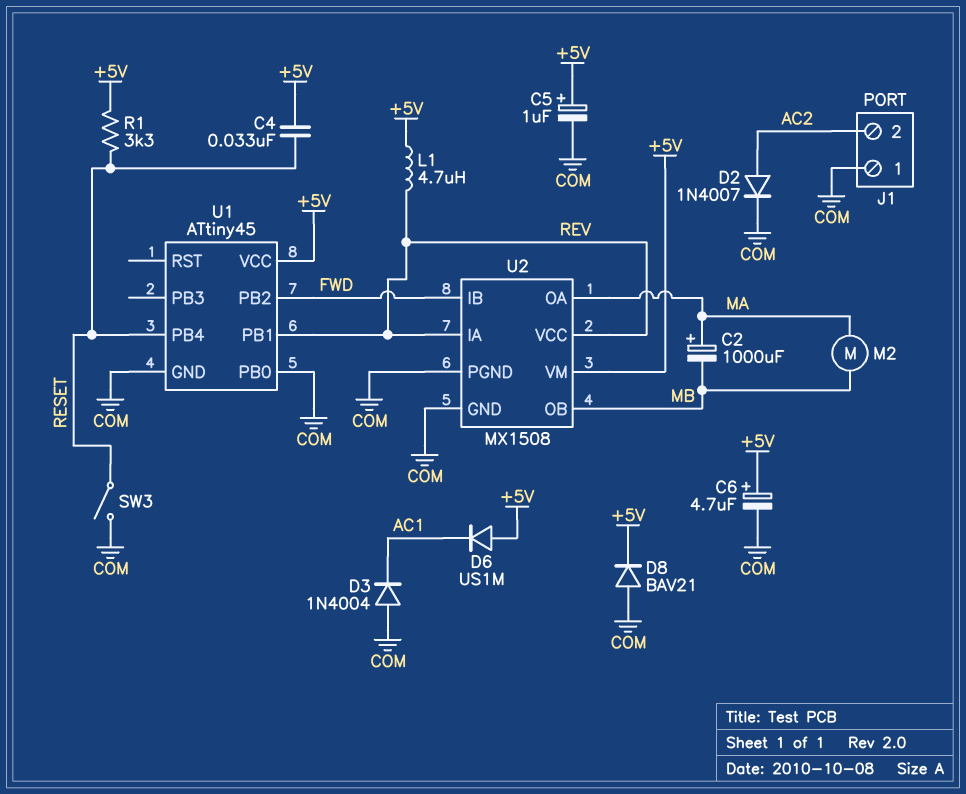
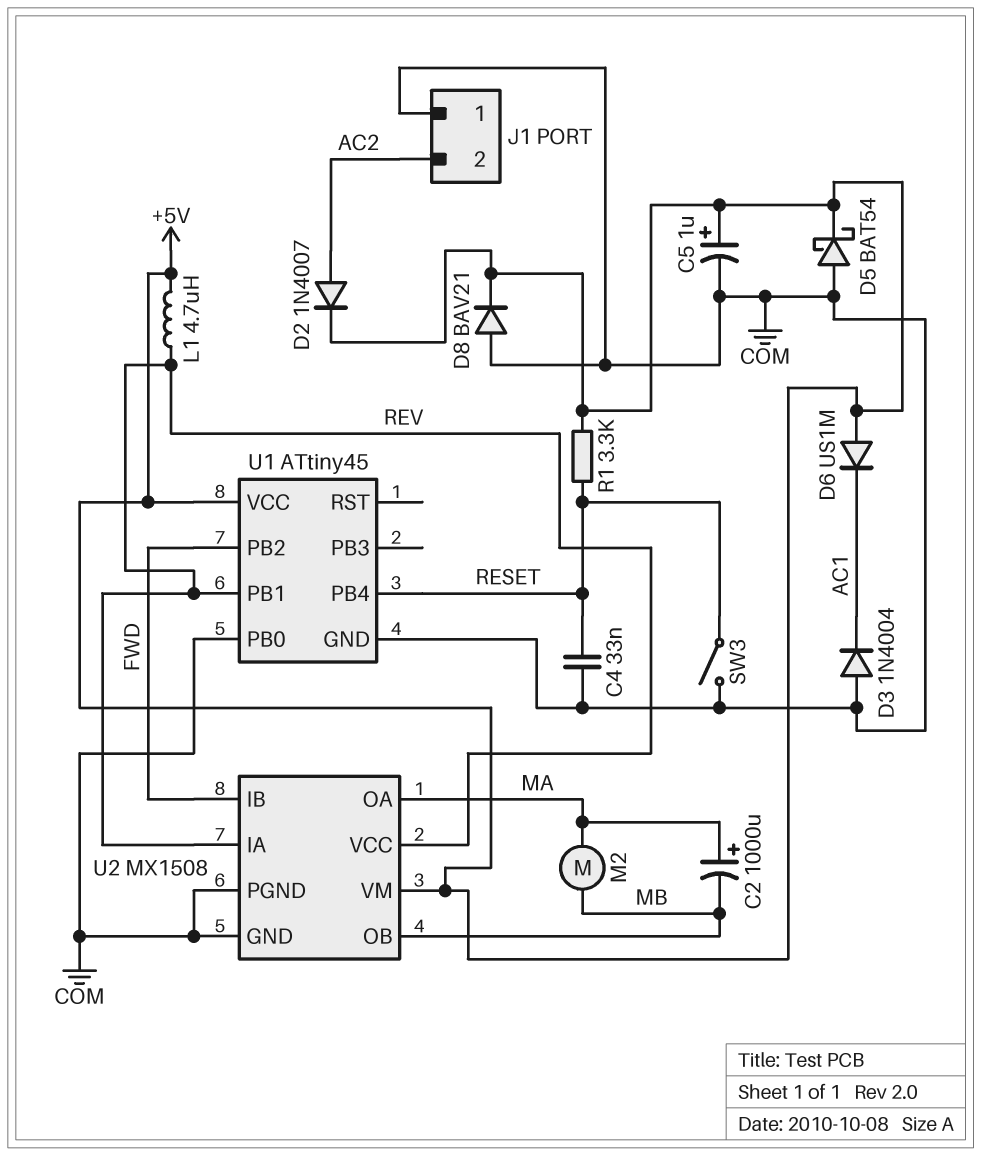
C4: 33nF (+5V, RESET) -> 33nF (COM, RESET)
C6: 4.7uF (plus +5V, minus COM) -> none
D2: diode 1N4007 (A AC2, K COM) -> diode 1N4007 (A AC2, K +5V)
D5: none -> schottky BAT54 (A COM, K +5V)

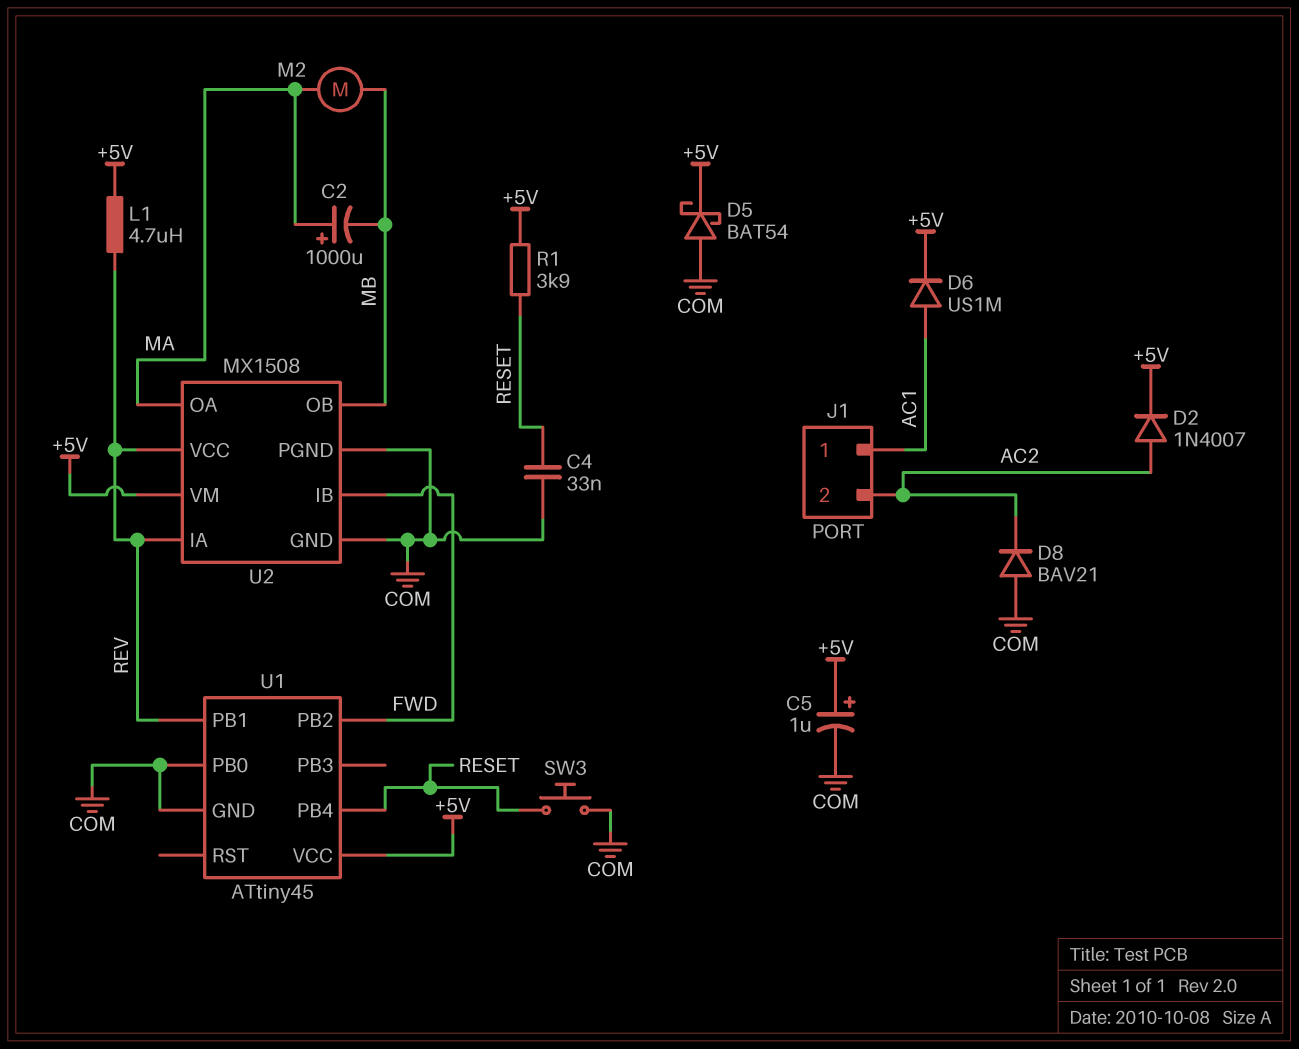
D3: diode 1N4004 (A COM, K AC1) -> none
D6: diode US1M (A +5V, K AC1) -> diode US1M (A AC1, K +5V)
D8: diode BAV21 (A COM, K +5V) -> diode BAV21 (A COM, K AC2)
J1 pin 1: COM -> AC1
R1: 3.3k (+5V, RESET) -> 3.9k (+5V, RESET)
SW3: switch (COM, RESET) -> button (COM, RESET)

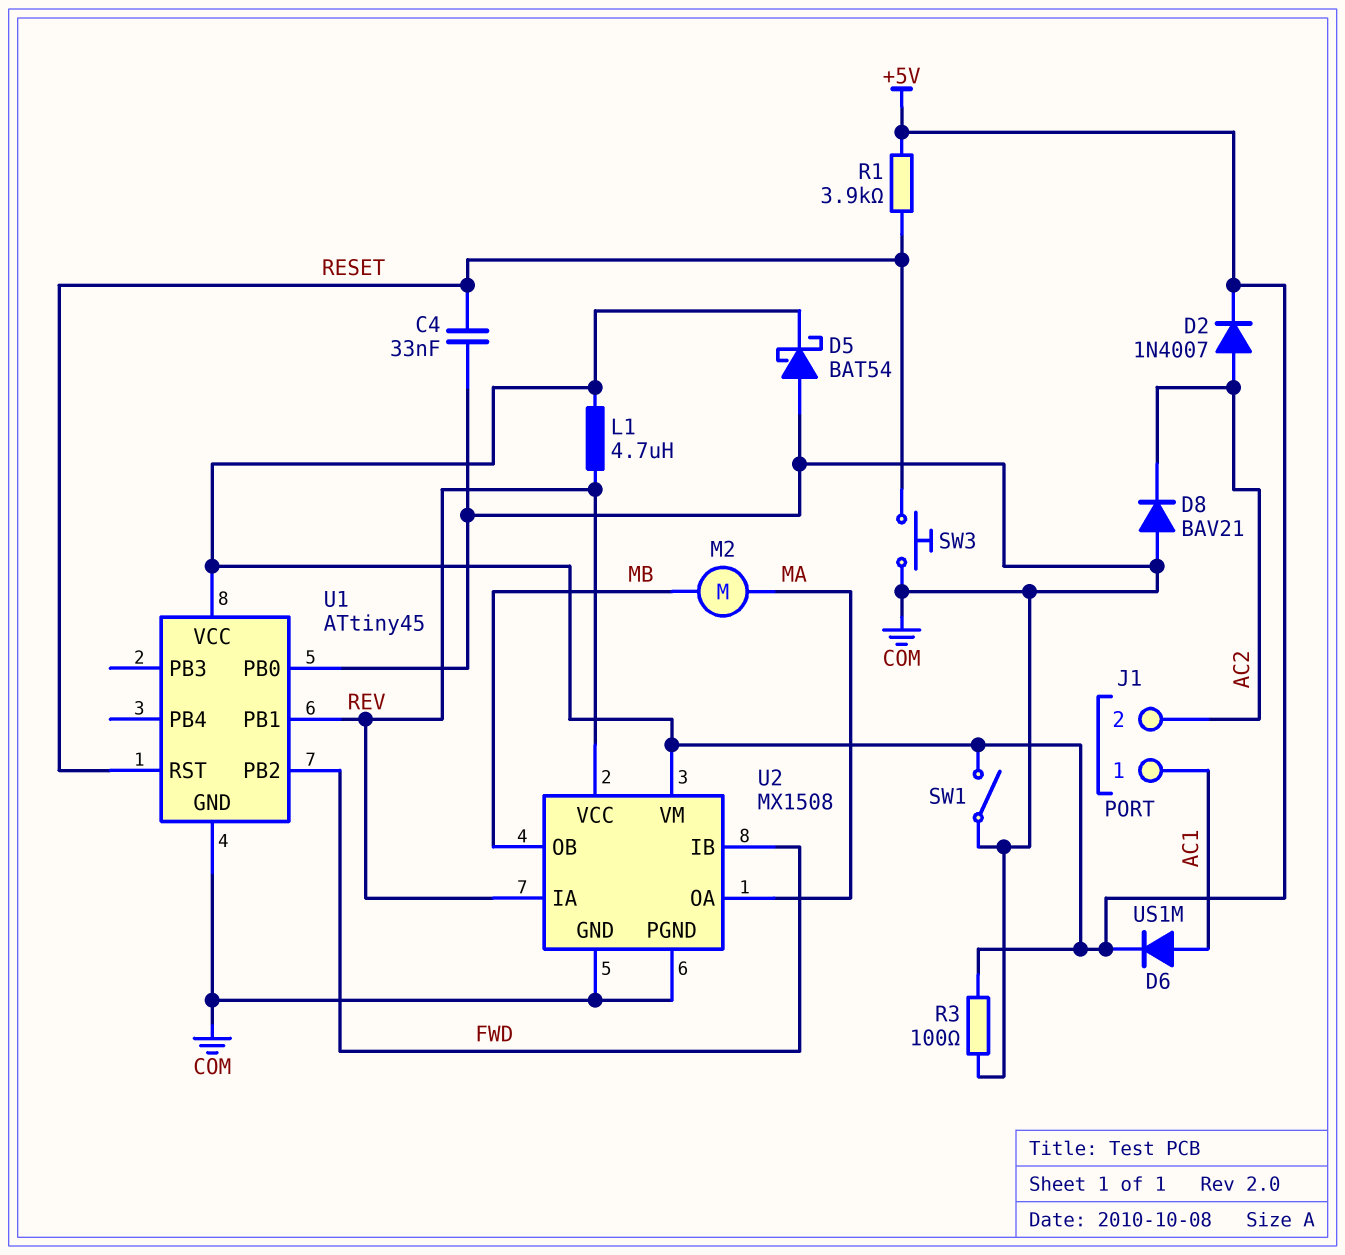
C2: 1000uF (plus MA, minus MB) -> none
C5: 1uF (plus +5V, minus COM) -> none
R3: none -> 100 (+5V, COM)
SW1: none -> switch (+5V, COM)
U1 pin PB4: RESET -> none
U1 pin RST: none -> RESET

